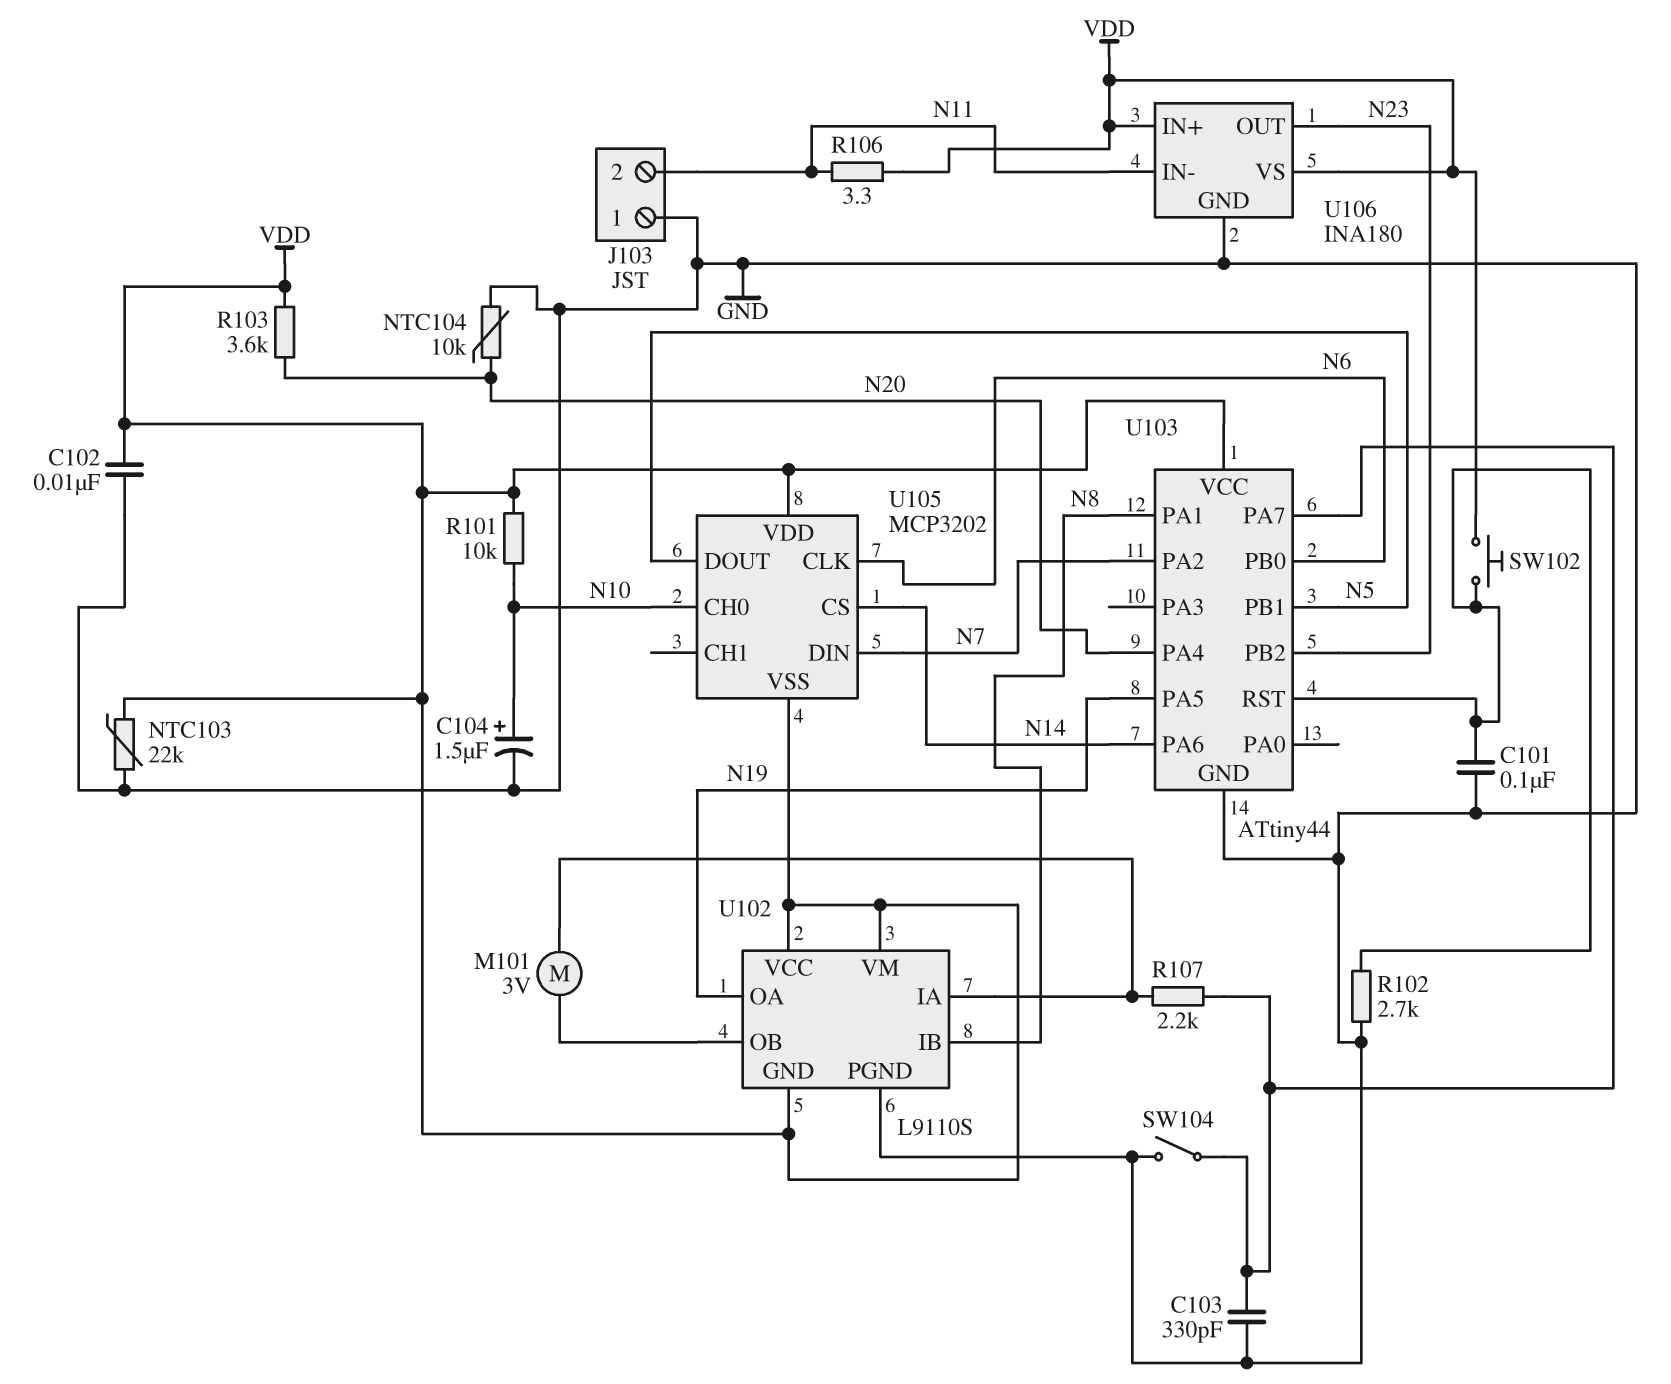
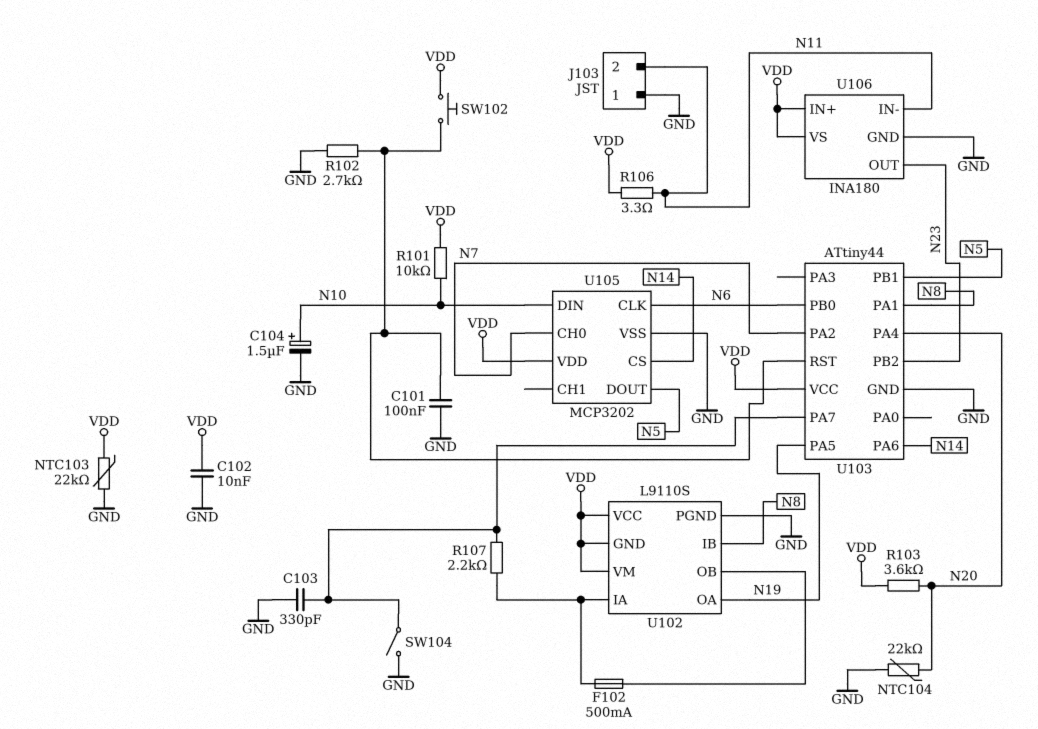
F102: none -> 500mA (U102/IA, U102/OB)
M101: motor 3V (U102/IA, U102/OB) -> none
NTC104: 10k (GND, N20) -> 22k (GND, N20)
U105 pin CH0: N10 -> N7
U105 pin DIN: N7 -> N10
U105 pin VSS: VDD -> GND

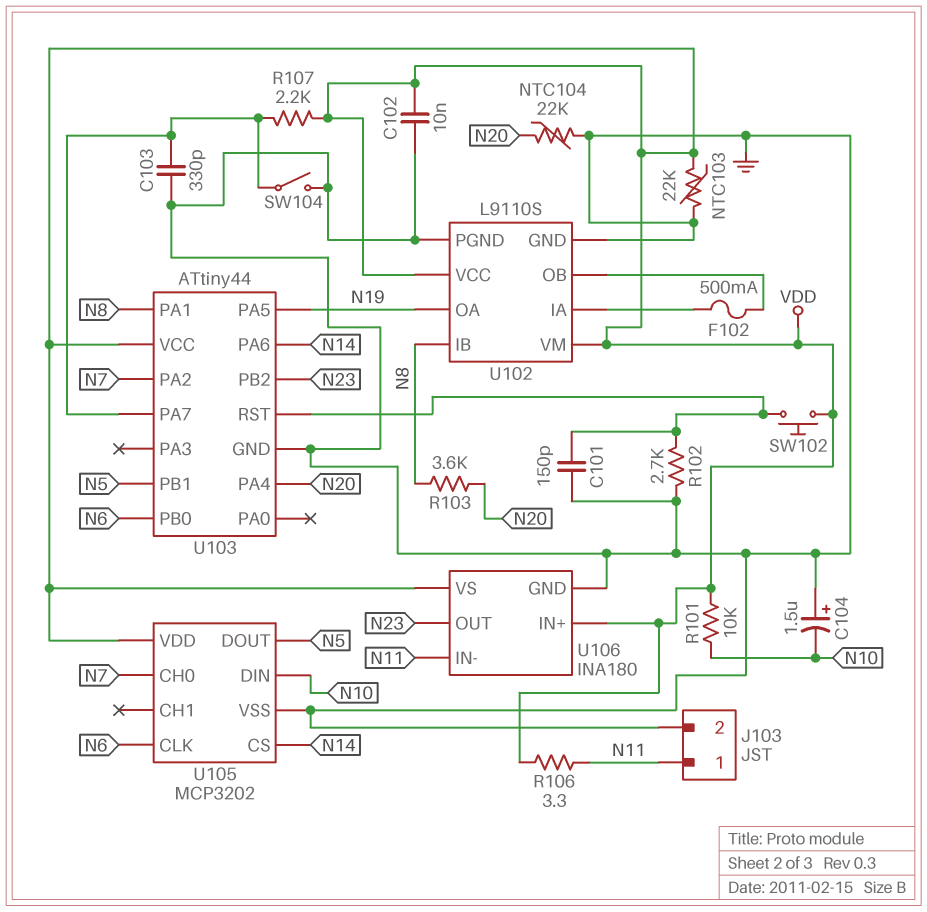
C101: 100nF (GND, U103/RST) -> 150pF (GND, U103/RST)
C104: 1.5uF (plus N10, minus GND) -> 1.5uF (plus GND, minus N10)
J103 pin 1: GND -> N11
J103 pin 2: N11 -> GND
R103: 3.6k (N20, VDD) -> 3.6k (N8, N20)
R107: 2.2k (U102/IA, U103/PA7) -> 2.2k (U103/PA7, VDD)
U102 pin GND: VDD -> GND

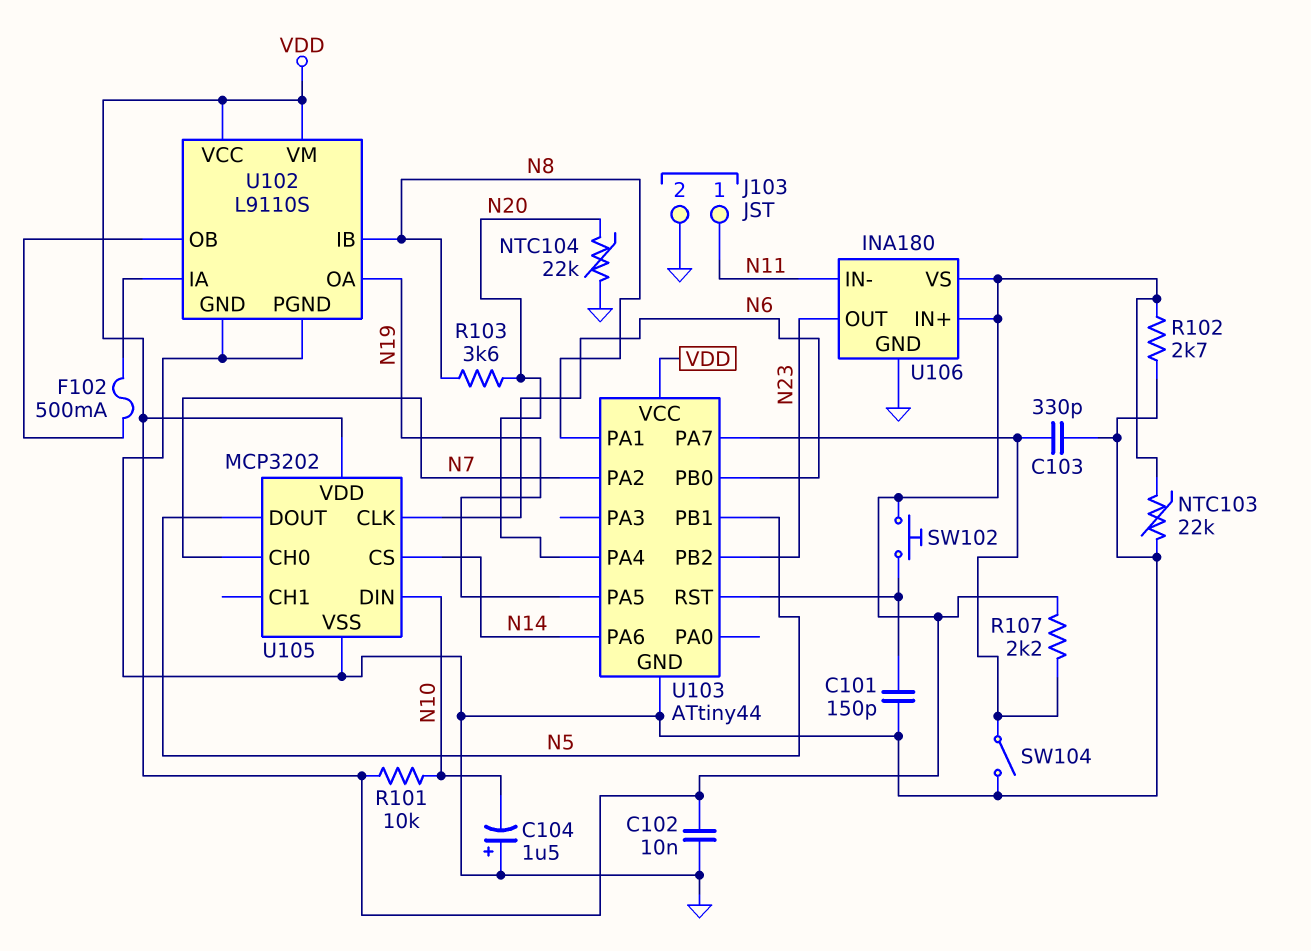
R102: 2.7k (GND, U103/RST) -> 2.7k (GND, VDD)
R106: 3.3 (N11, VDD) -> none

